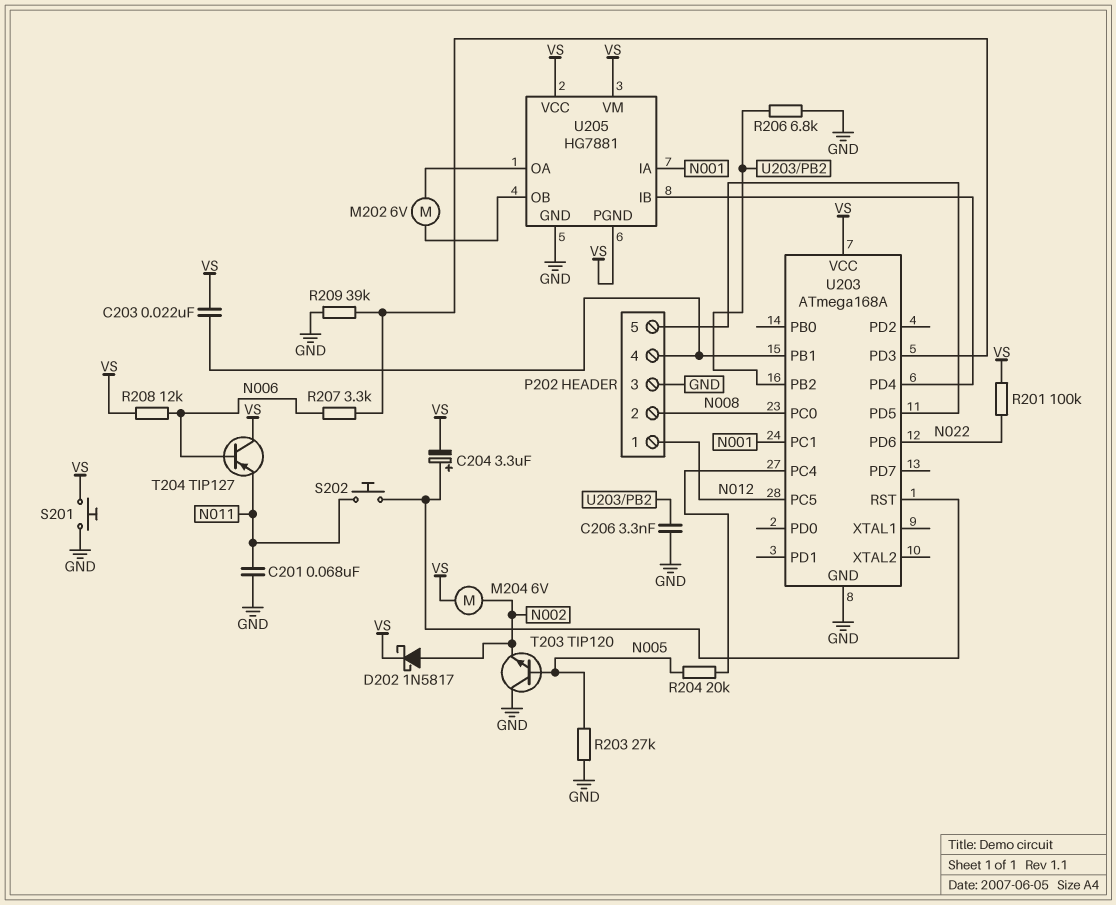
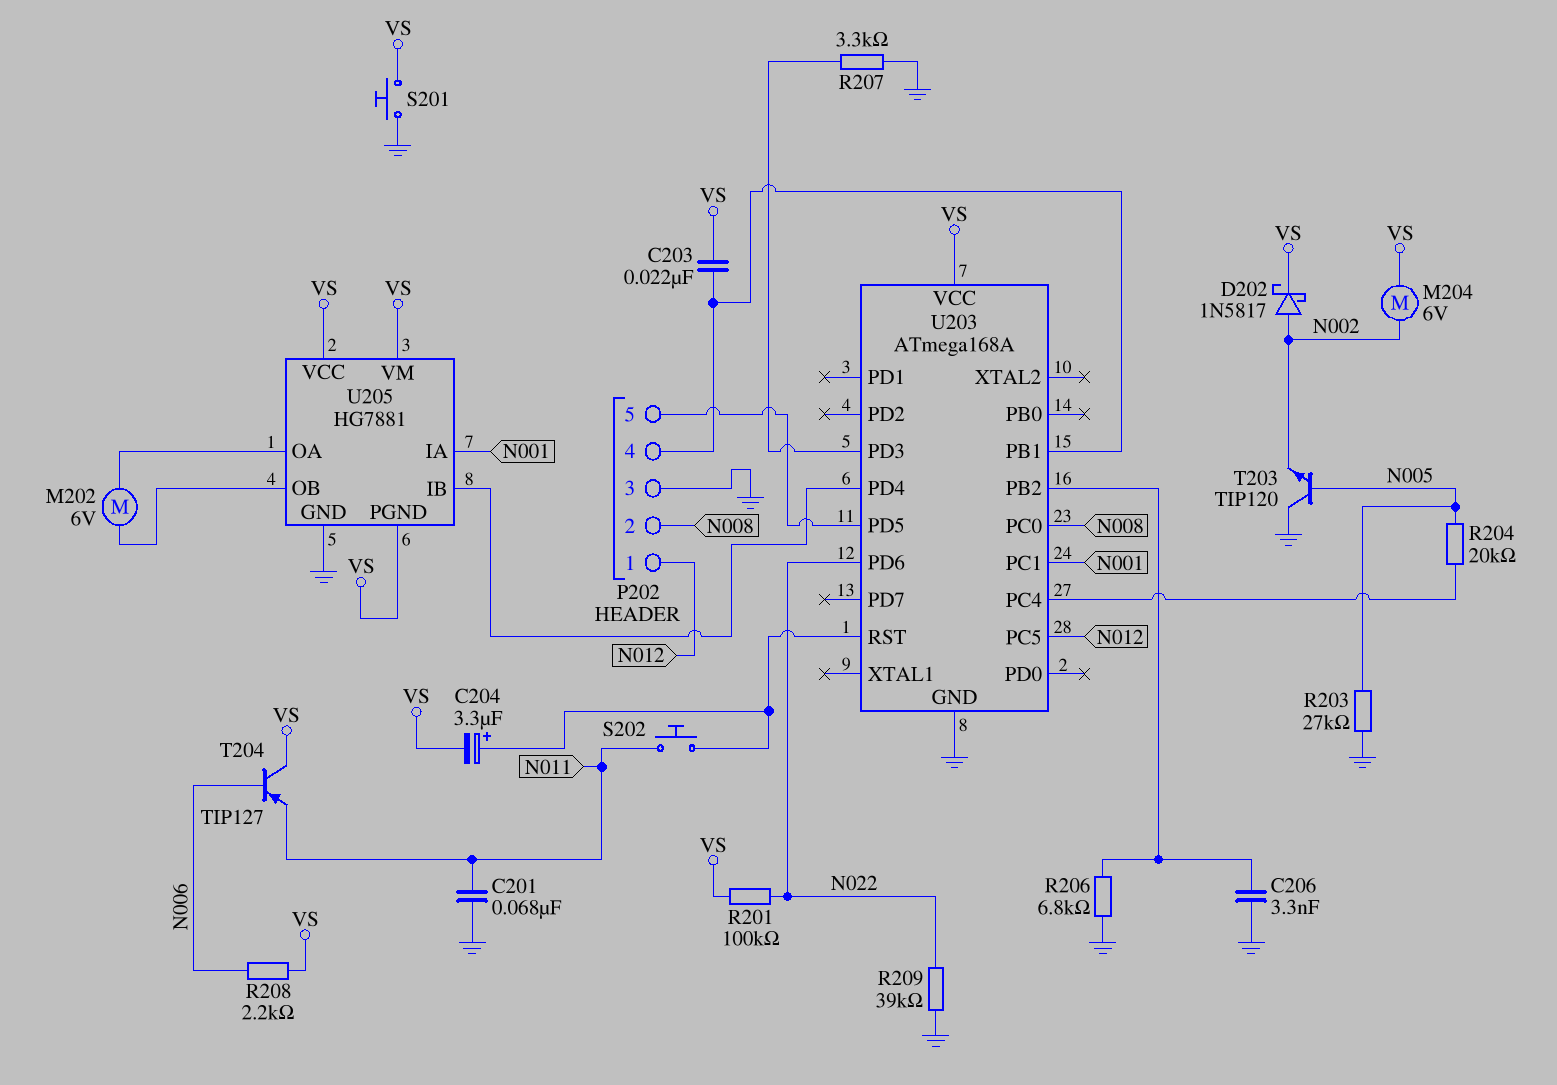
R207: 3.3k (N006, U203/PD3) -> 3.3k (GND, U203/PD3)
R208: 12k (N006, VS) -> 2.2k (N006, VS)
R209: 39k (GND, U203/PD3) -> 39k (GND, N022)

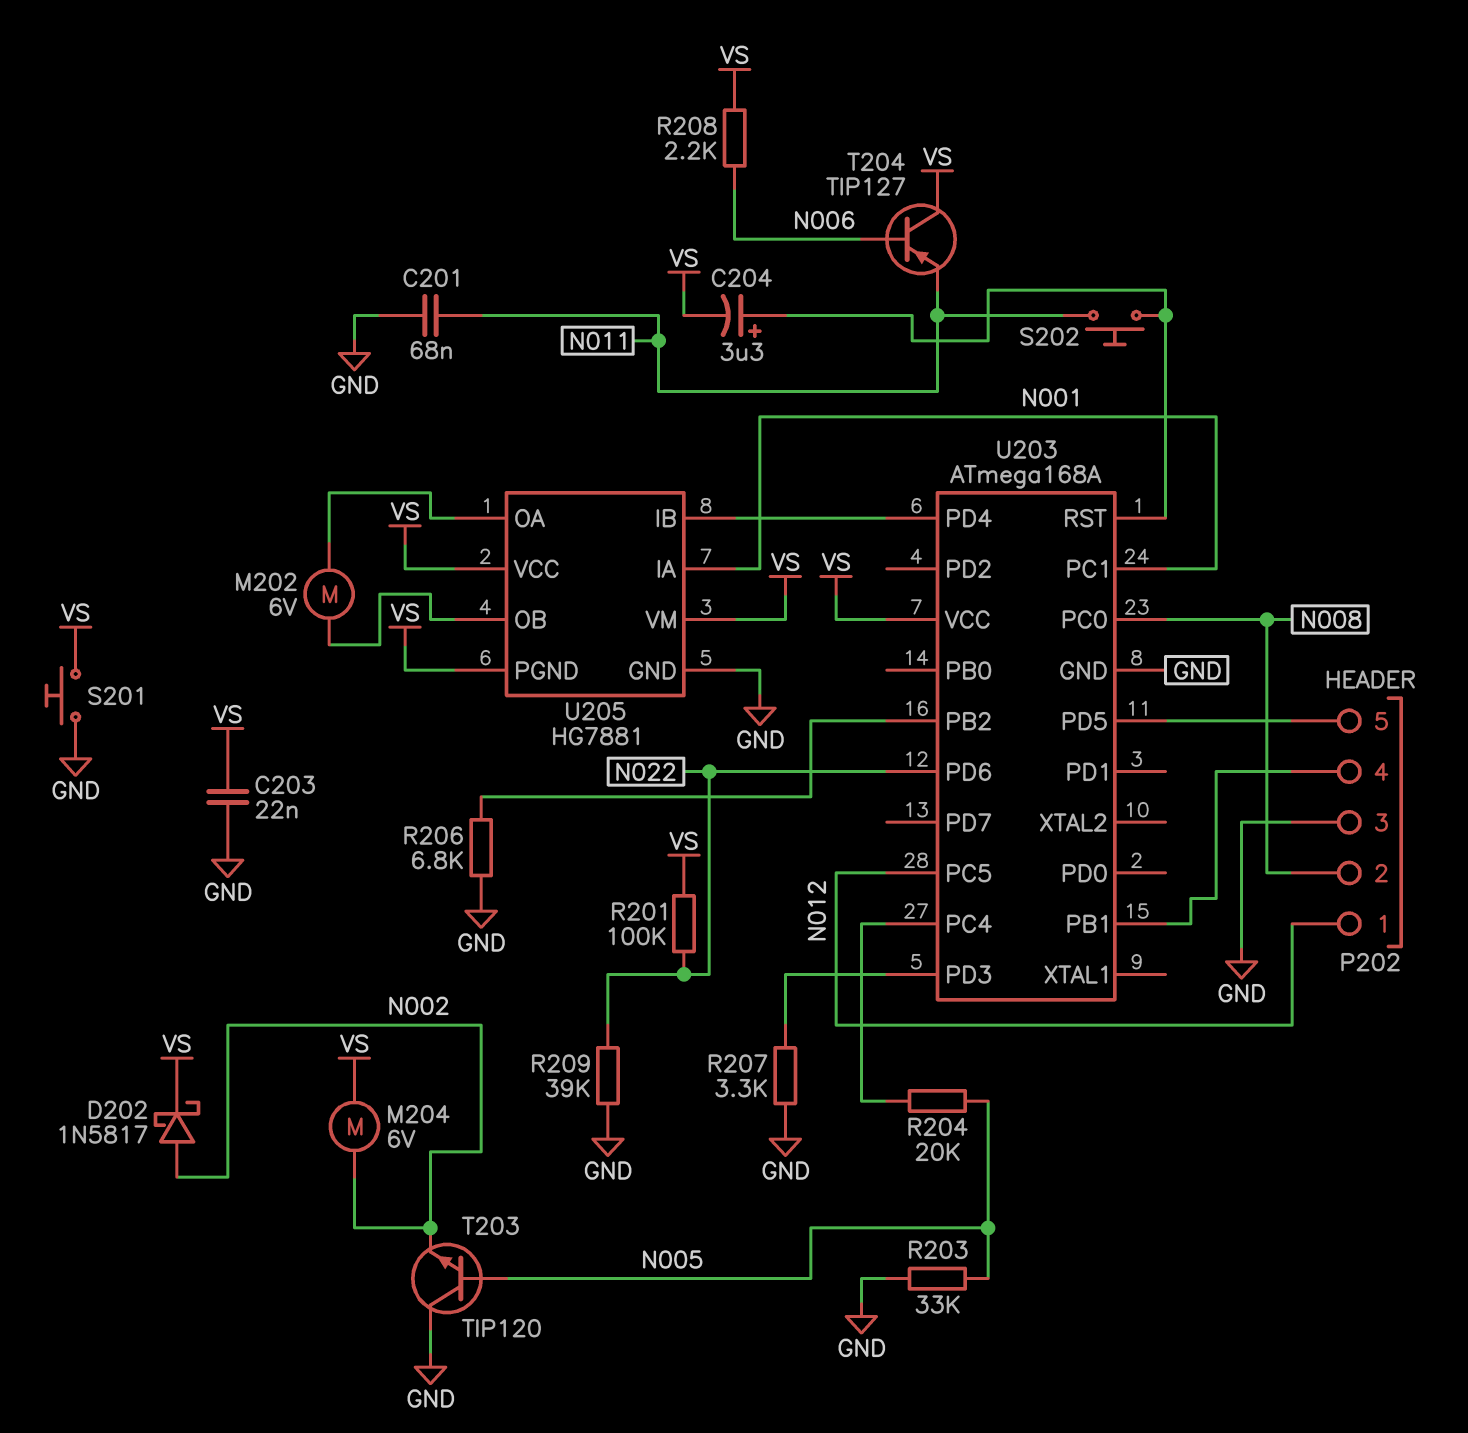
C203: 22nF (P202/4, VS) -> 22nF (GND, VS)
C206: 3.3nF (GND, U203/PB2) -> none
R203: 27k (GND, N005) -> 33k (GND, N005)

